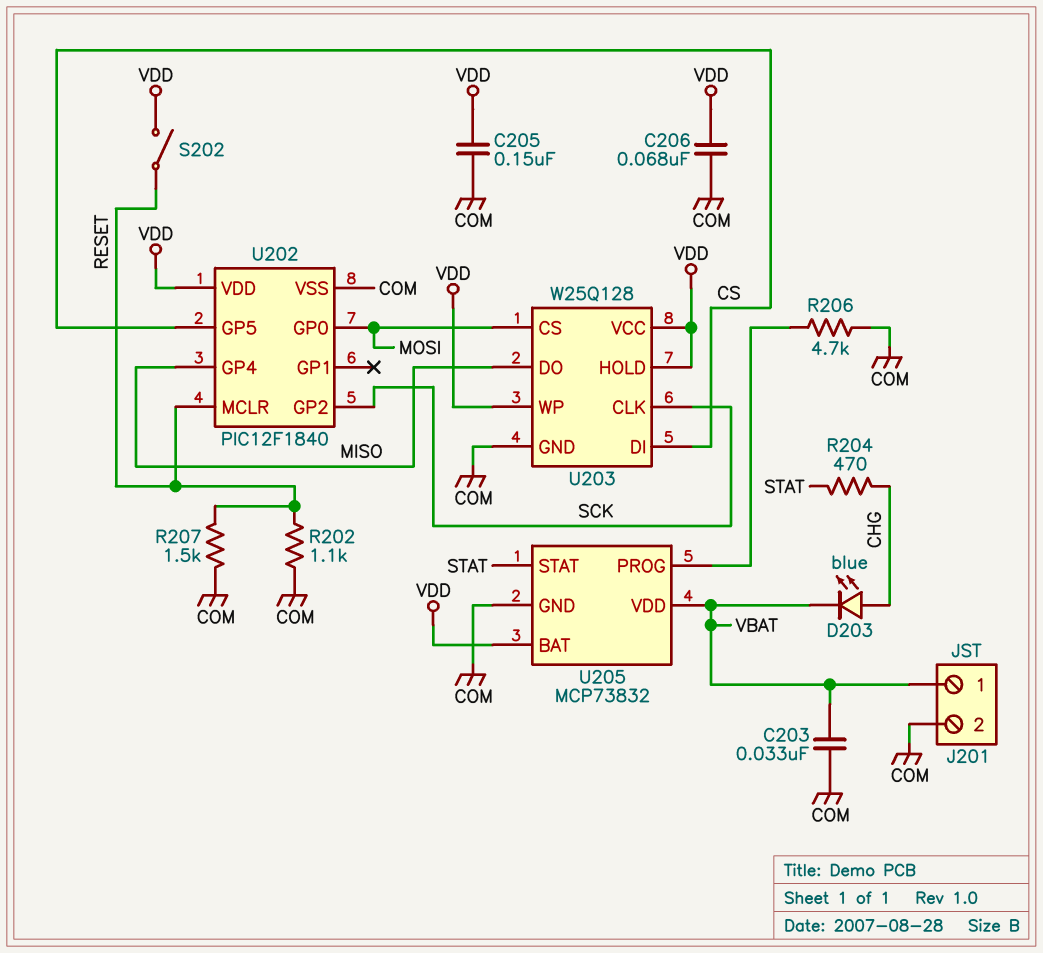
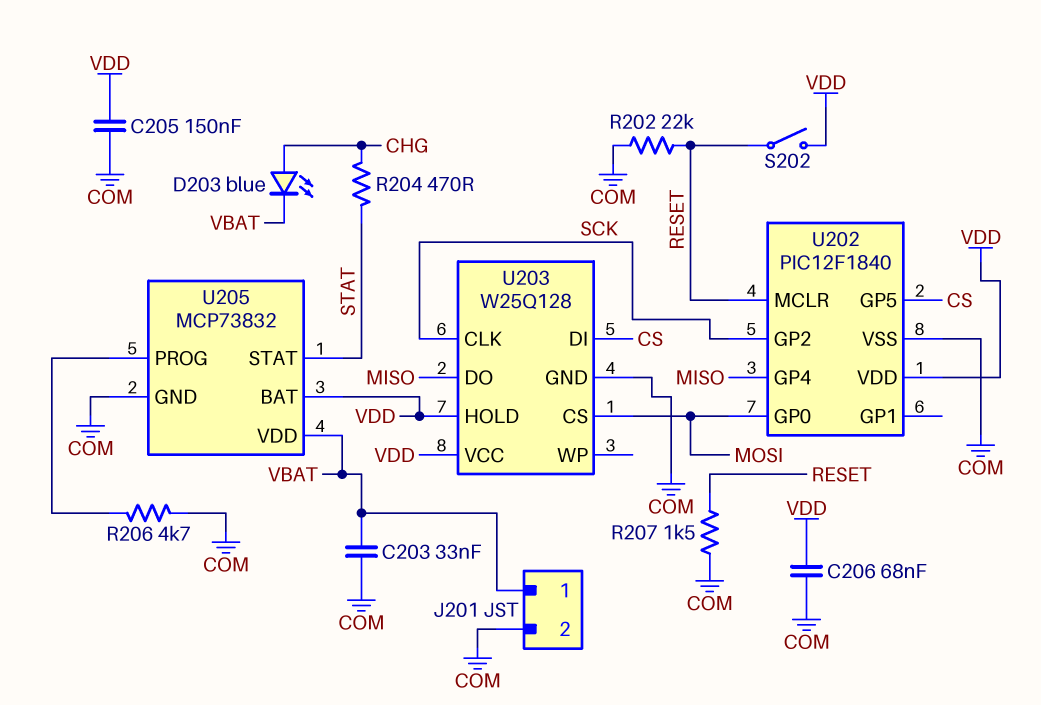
R202: 1.1k (COM, RESET) -> 22k (COM, RESET)
U203 pin WP: VDD -> none

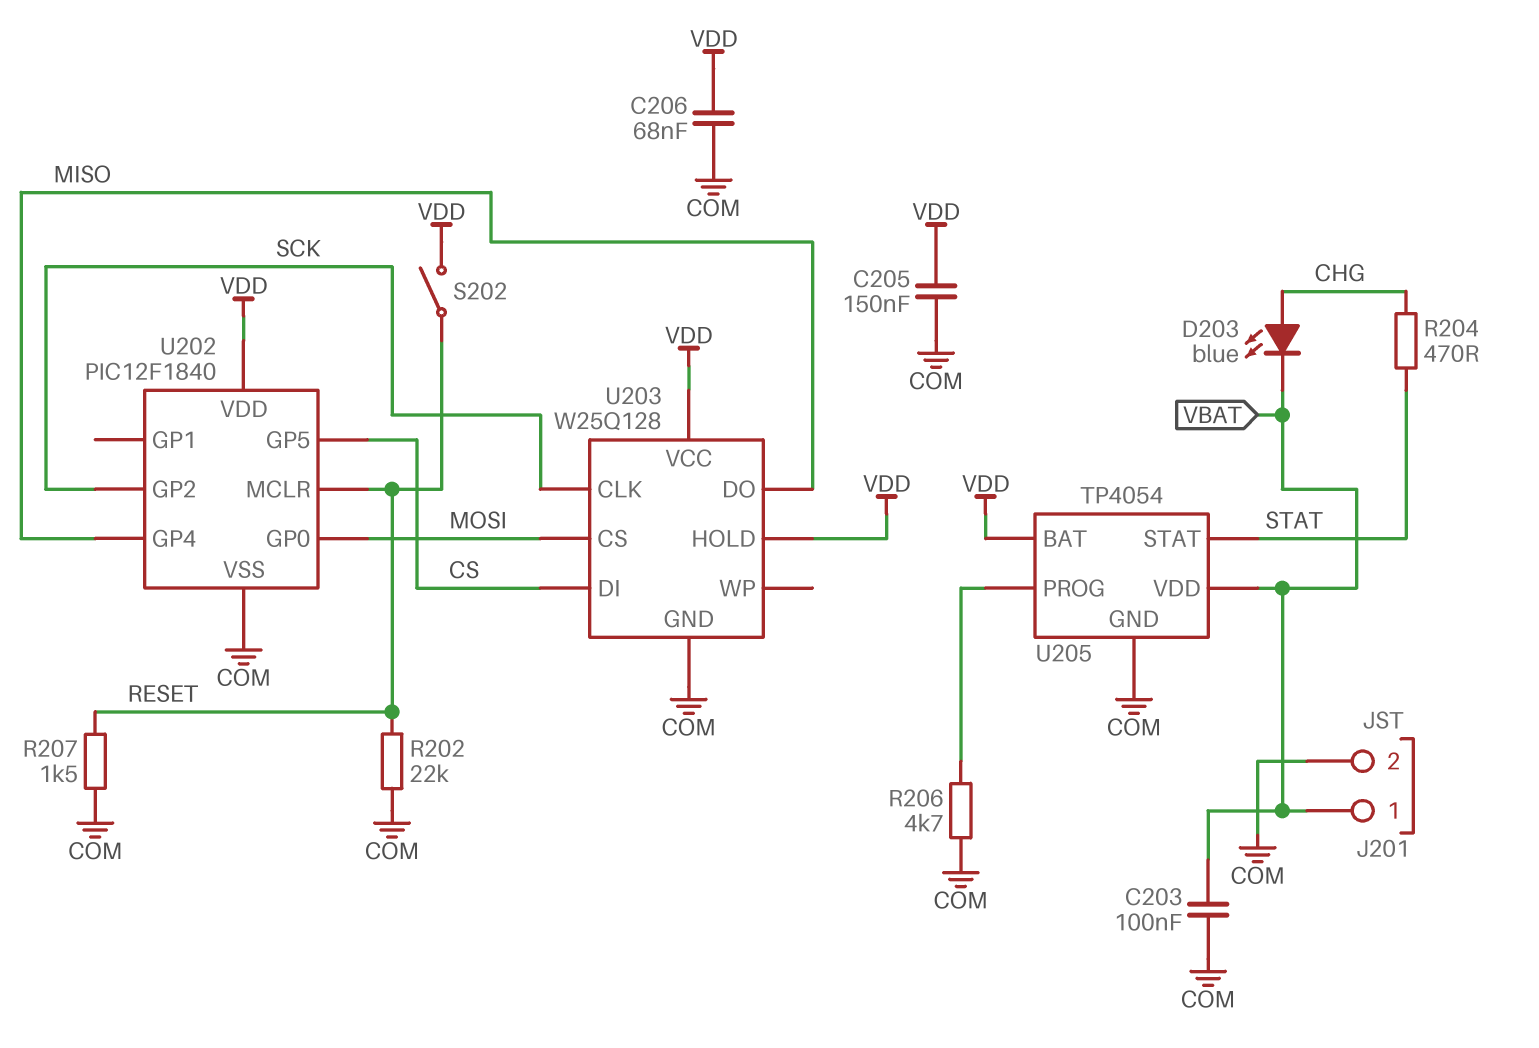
C203: 33nF (COM, VBAT) -> 100nF (COM, VBAT)
U205: MCP73832 -> TP4054

